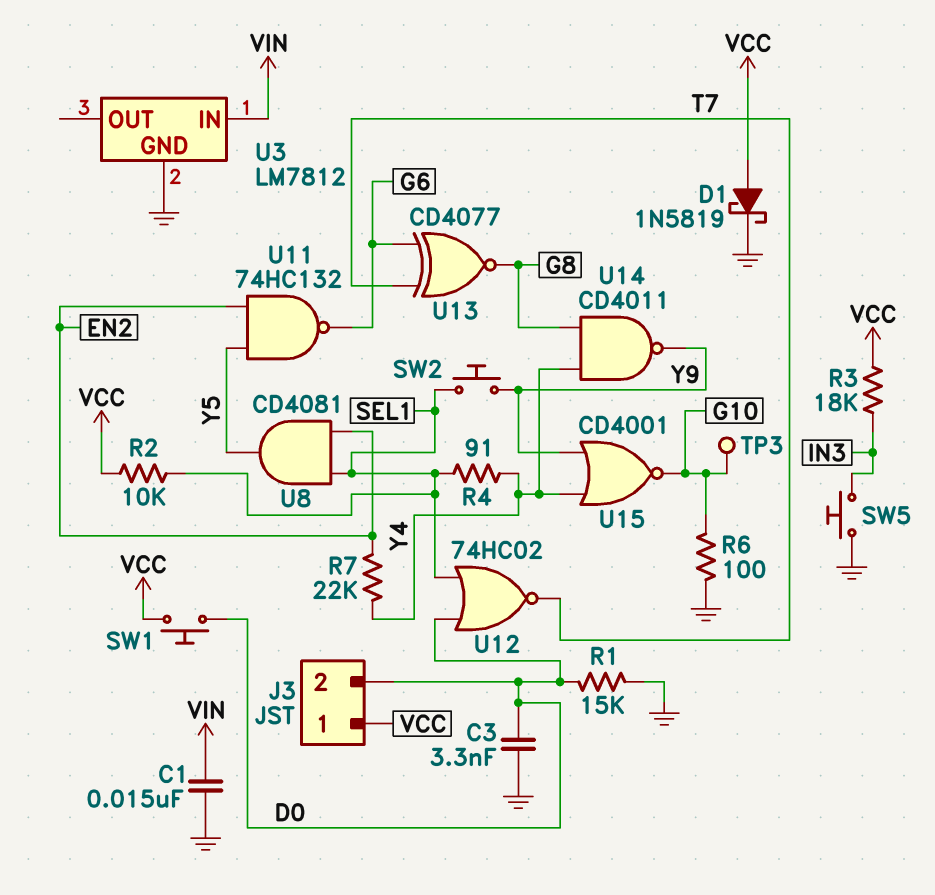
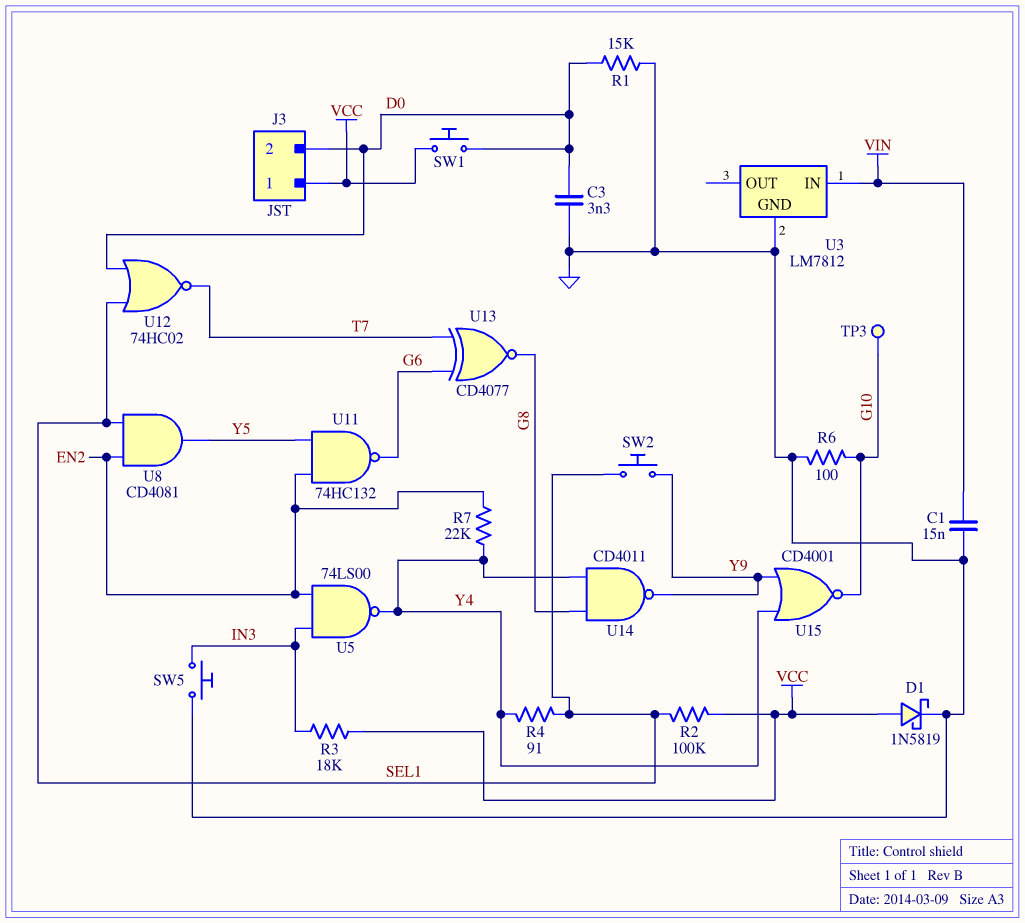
R2: 10k (SEL1, VCC) -> 100k (SEL1, VCC)
U5: none -> NAND 74LS00 (in EN2, in IN3, out Y4)

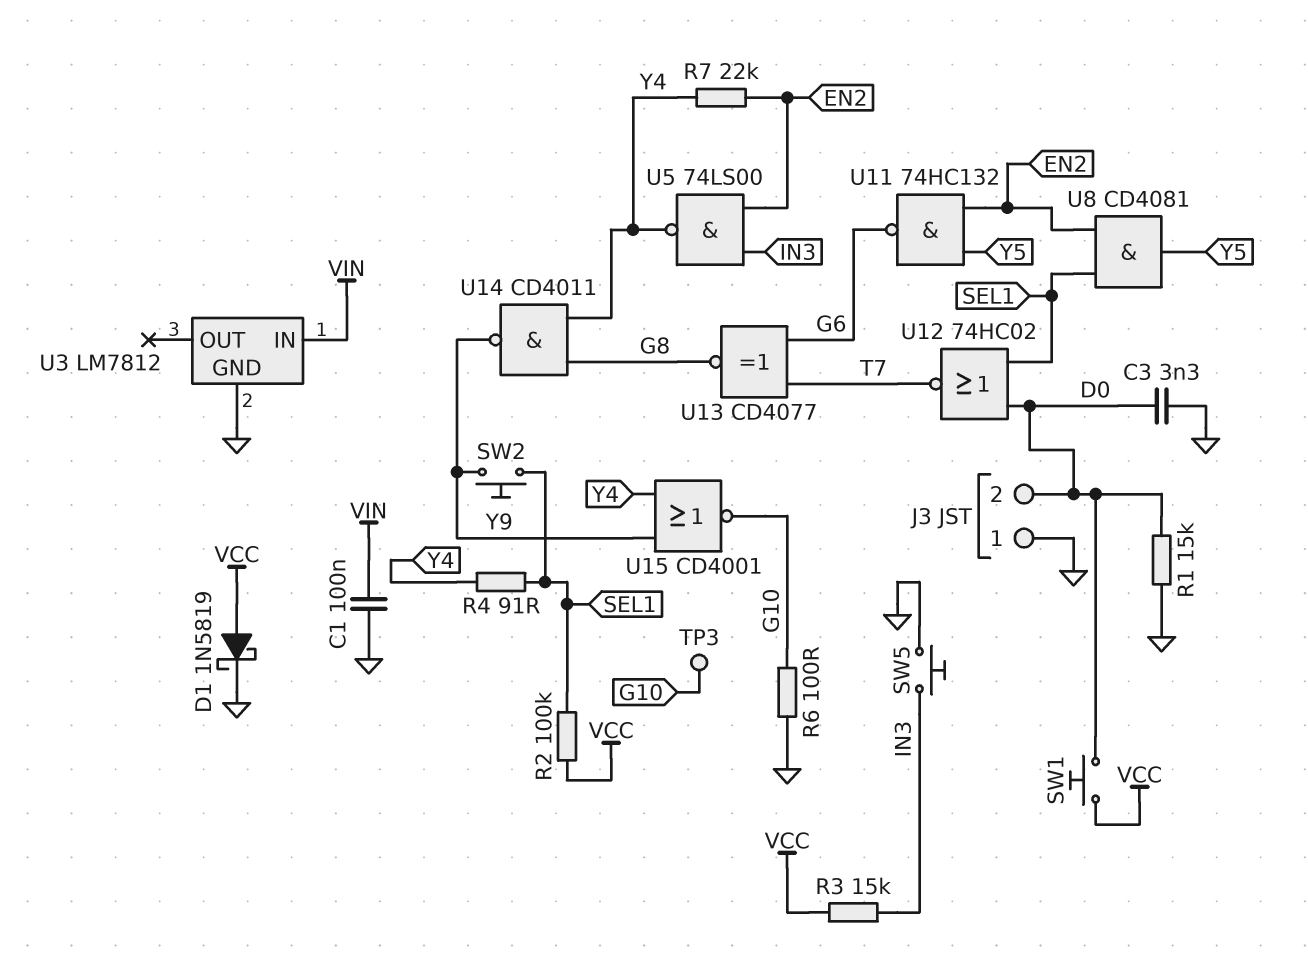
C1: 15nF (GND, VIN) -> 100nF (GND, VIN)
J3 pin 1: VCC -> GND
R3: 18k (IN3, VCC) -> 15k (IN3, VCC)

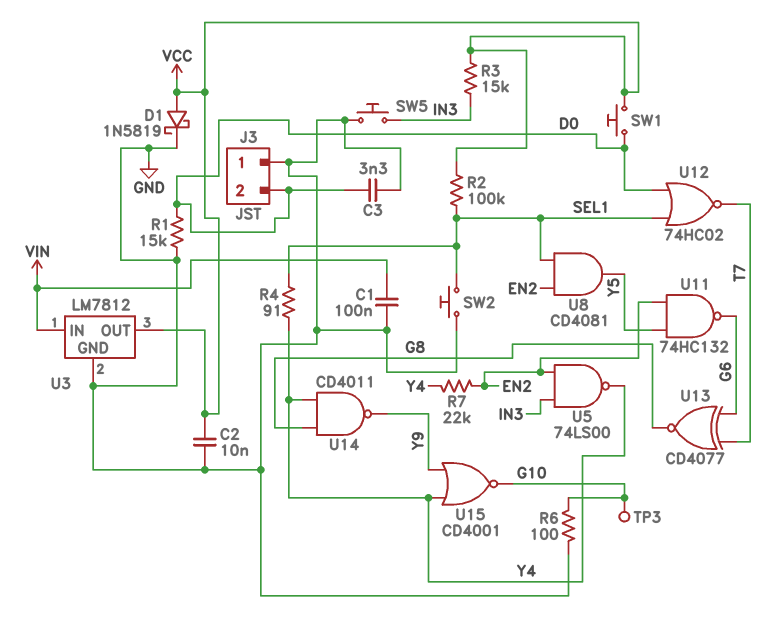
C2: none -> 10nF (GND, VCC)
SW2: button (SEL1, Y9) -> button (GND, SEL1)
U3 pin OUT: none -> VCC

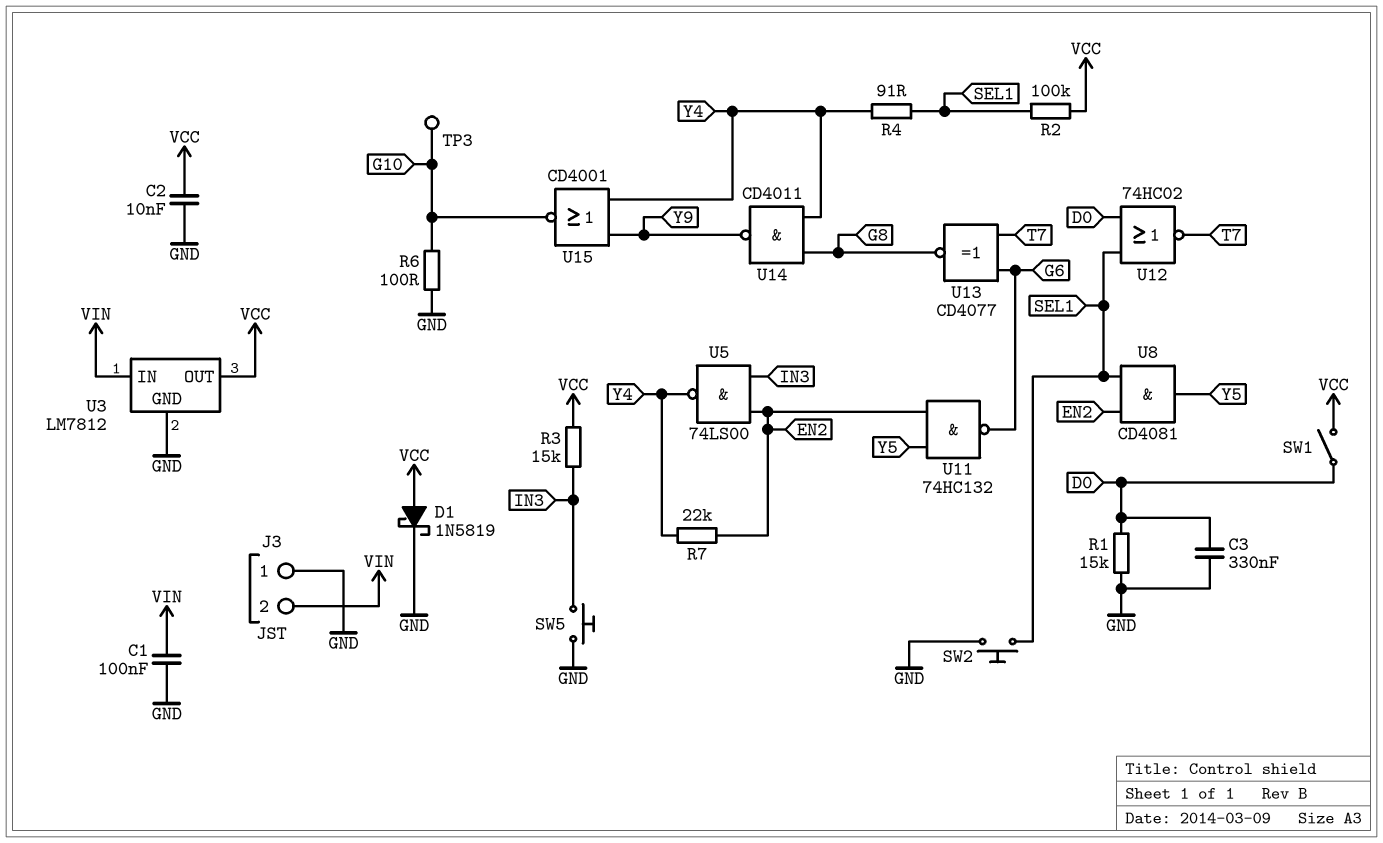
C3: 3.3nF (D0, GND) -> 330nF (D0, GND)
J3 pin 2: D0 -> VIN
SW1: button (D0, VCC) -> switch (D0, VCC)

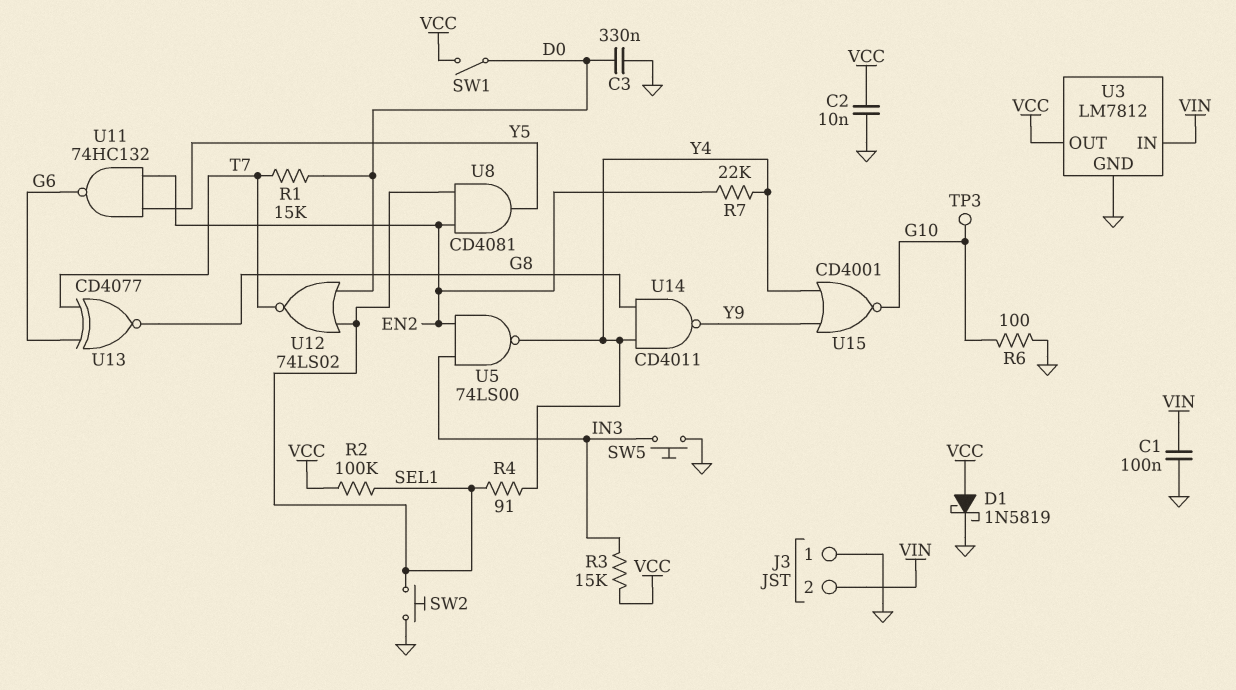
R1: 15k (D0, GND) -> 15k (D0, T7)
U12: NOR 74HC02 (in D0, in SEL1, out T7) -> NOR 74LS02 (in D0, in SEL1, out T7)

